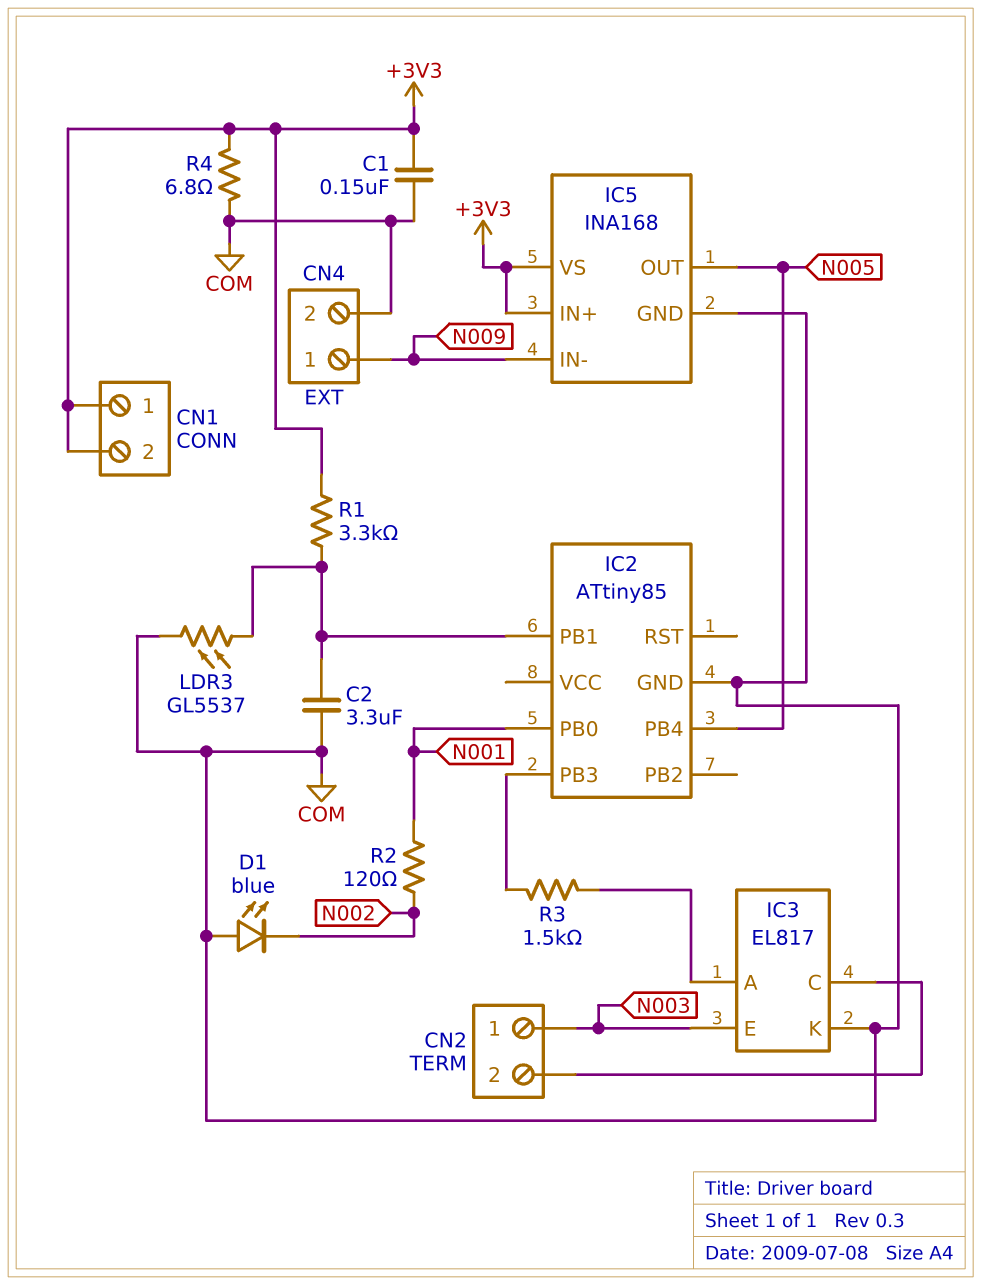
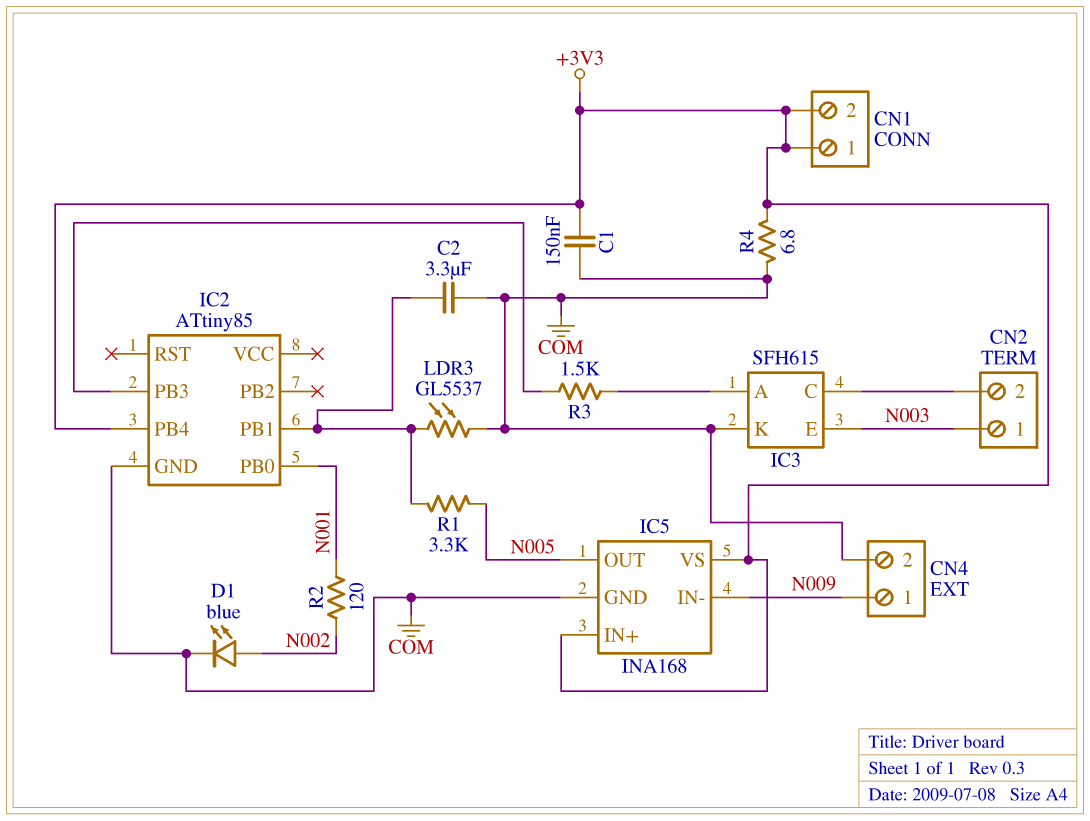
D1: LED blue (A COM, K N002) -> LED blue (A N002, K COM)
IC2 pin PB4: N005 -> +3V3
IC3: EL817 -> SFH615
R1: 3.3k (+3V3, IC2/PB1) -> 3.3k (IC2/PB1, N005)

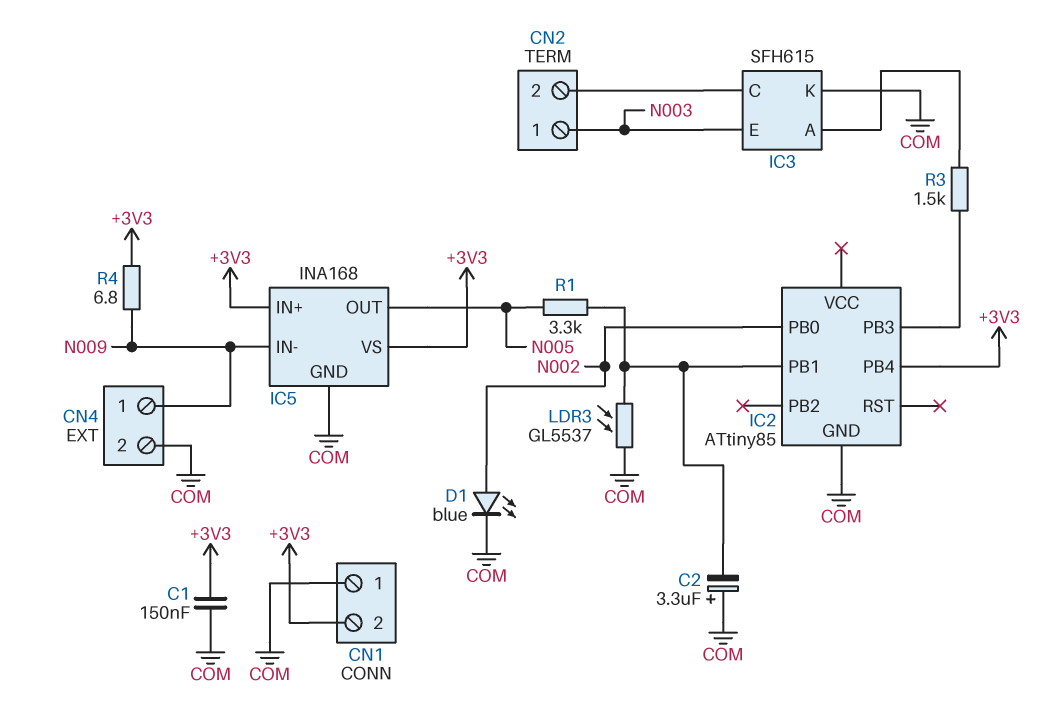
C2: 3.3uF (COM, IC2/PB1) -> 3.3uF (plus COM, minus IC2/PB1)
CN1 pin 1: +3V3 -> COM
IC2 pin PB0: N001 -> N002
R2: 120 (N001, N002) -> none
R4: 6.8 (+3V3, COM) -> 6.8 (+3V3, N009)

